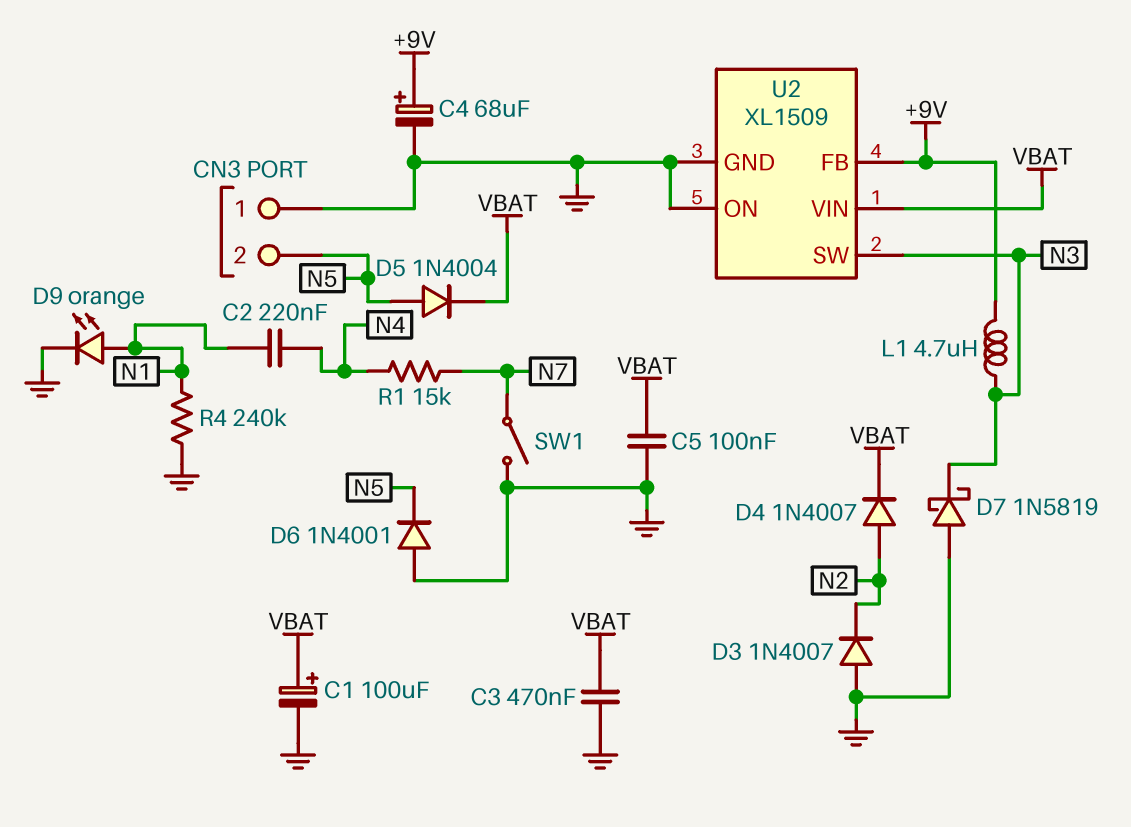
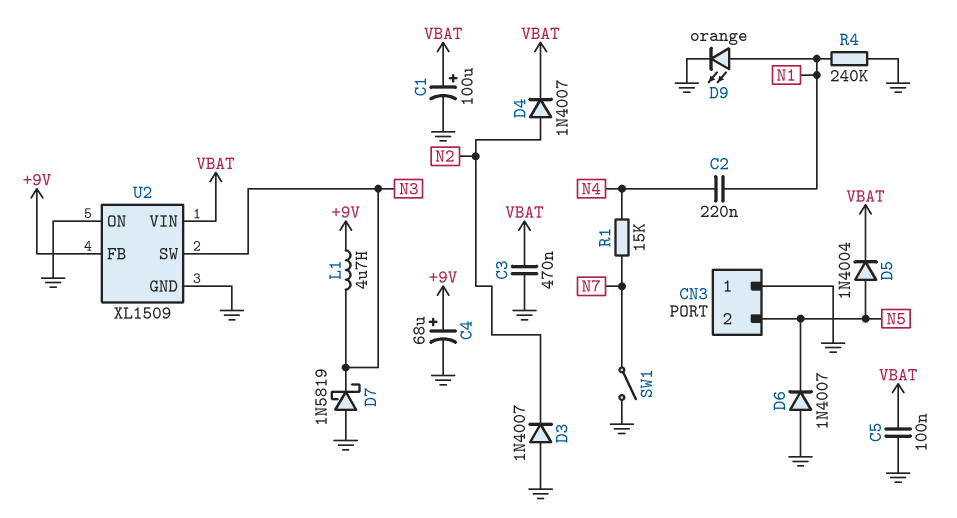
D6: diode 1N4001 (A GND, K N5) -> diode 1N4007 (A GND, K N5)

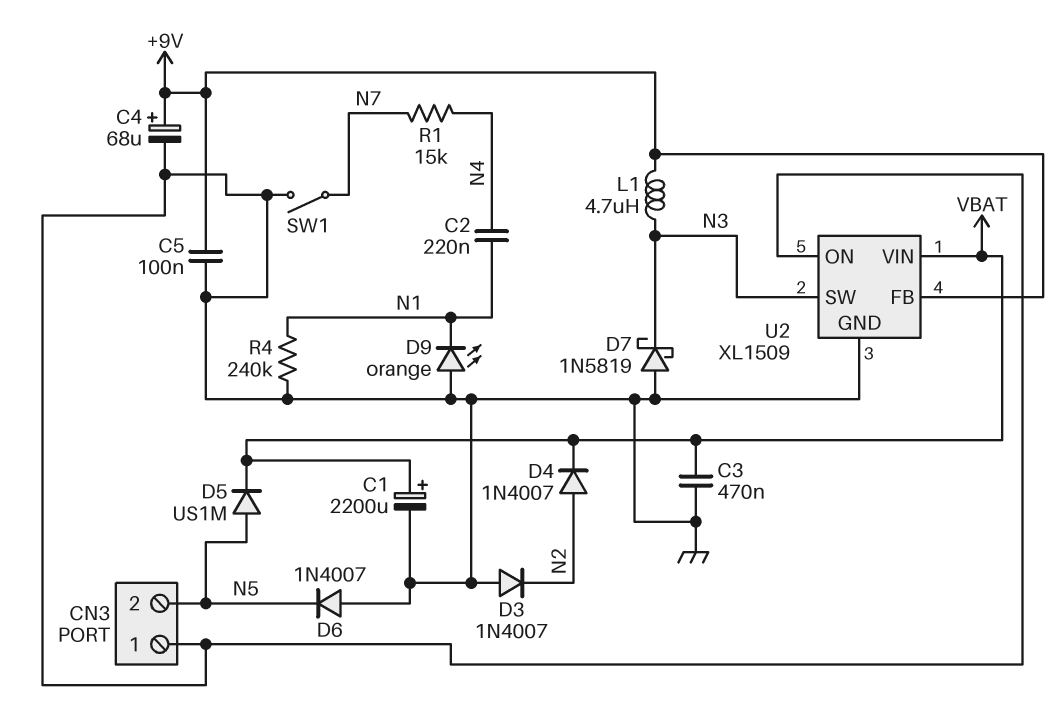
C1: 100uF (plus VBAT, minus GND) -> 2200uF (plus VBAT, minus GND)
C5: 100nF (GND, VBAT) -> 100nF (+9V, GND)
D5: diode 1N4004 (A N5, K VBAT) -> diode US1M (A N5, K VBAT)
D9: LED orange (A N1, K GND) -> LED orange (A GND, K N1)

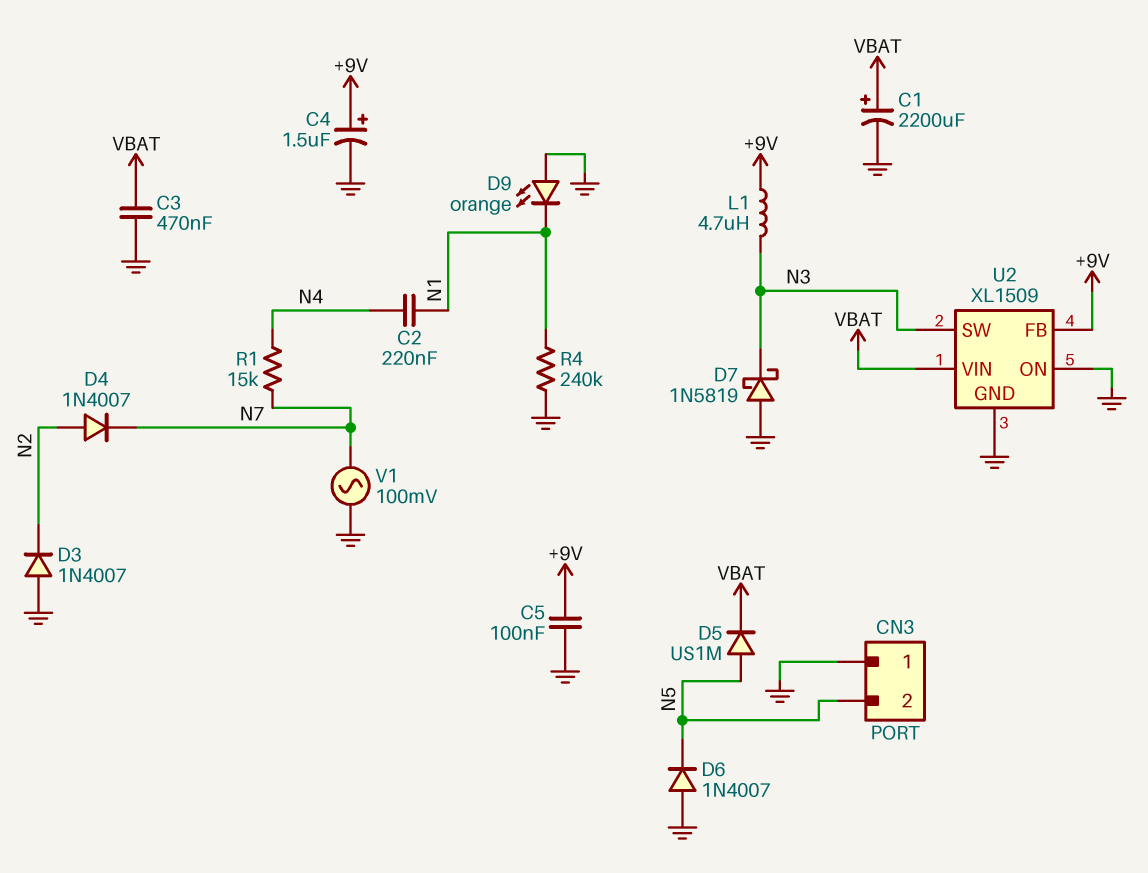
C4: 68uF (plus +9V, minus GND) -> 1.5uF (plus +9V, minus GND)
D4: diode 1N4007 (A N2, K VBAT) -> diode 1N4007 (A N2, K N7)
SW1: switch (GND, N7) -> none
V1: none -> AC 100mV (GND, N7)

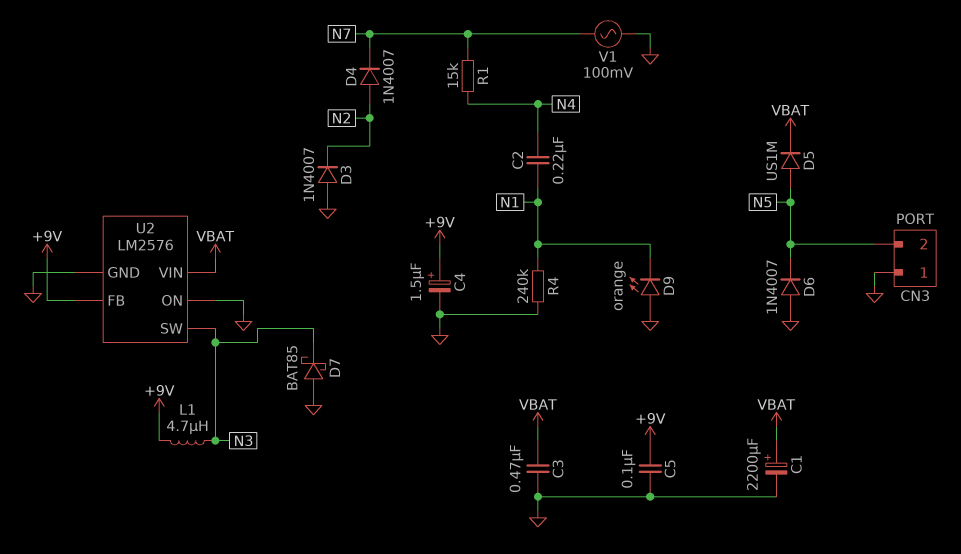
D7: schottky 1N5819 (A GND, K N3) -> schottky BAT85 (A GND, K N3)
U2: XL1509 -> LM2576

